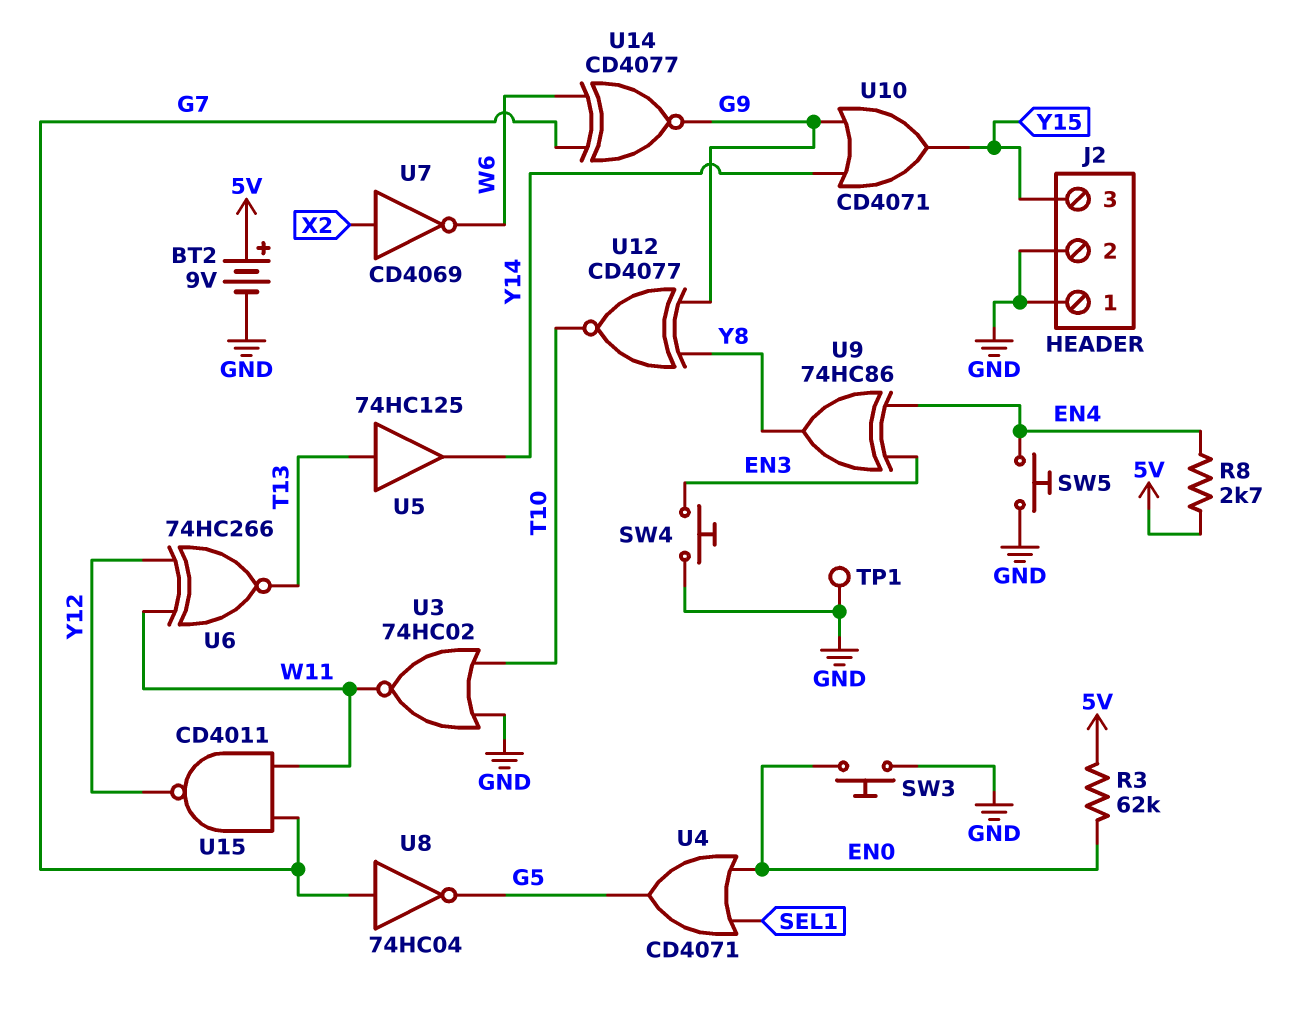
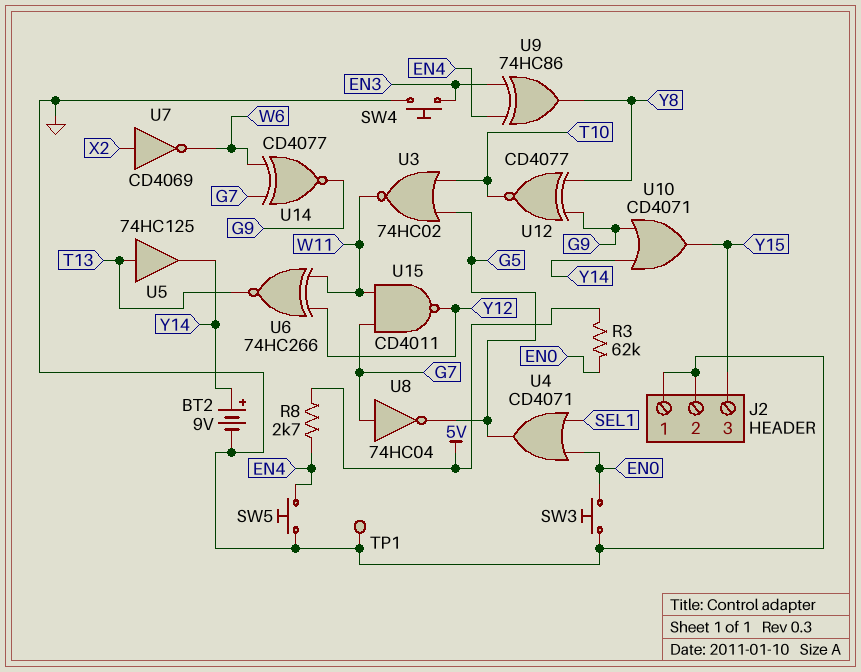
BT2: 9V (plus 5V, minus GND) -> 9V (plus Y14, minus GND)
U3: NOR 74HC02 (in GND, in T10, out W11) -> NOR 74HC02 (in G5, in T10, out W11)

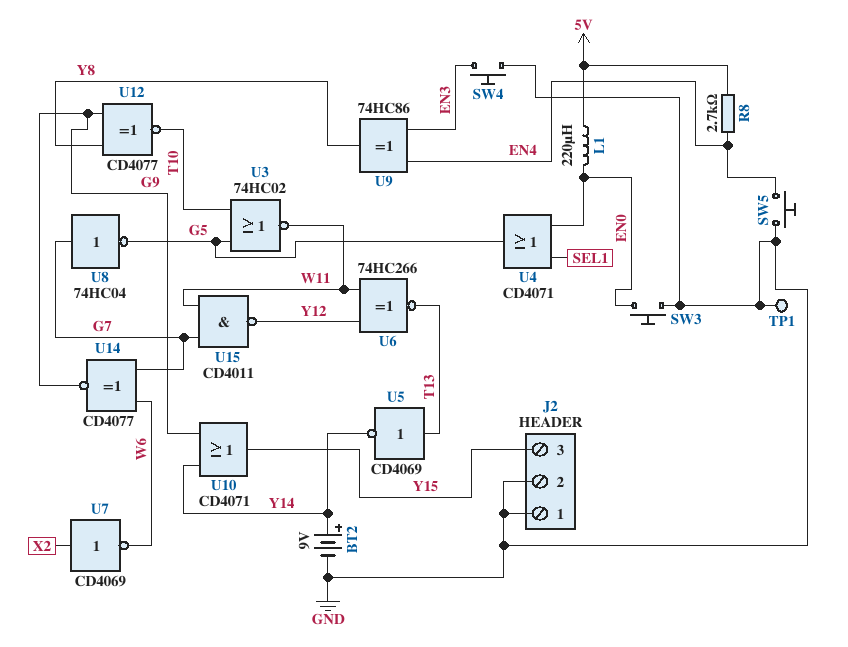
L1: none -> 220uH (5V, EN0)
R3: 62k (5V, EN0) -> none
U5: buffer 74HC125 (in T13, out Y14) -> NOT CD4069 (in T13, out Y14)

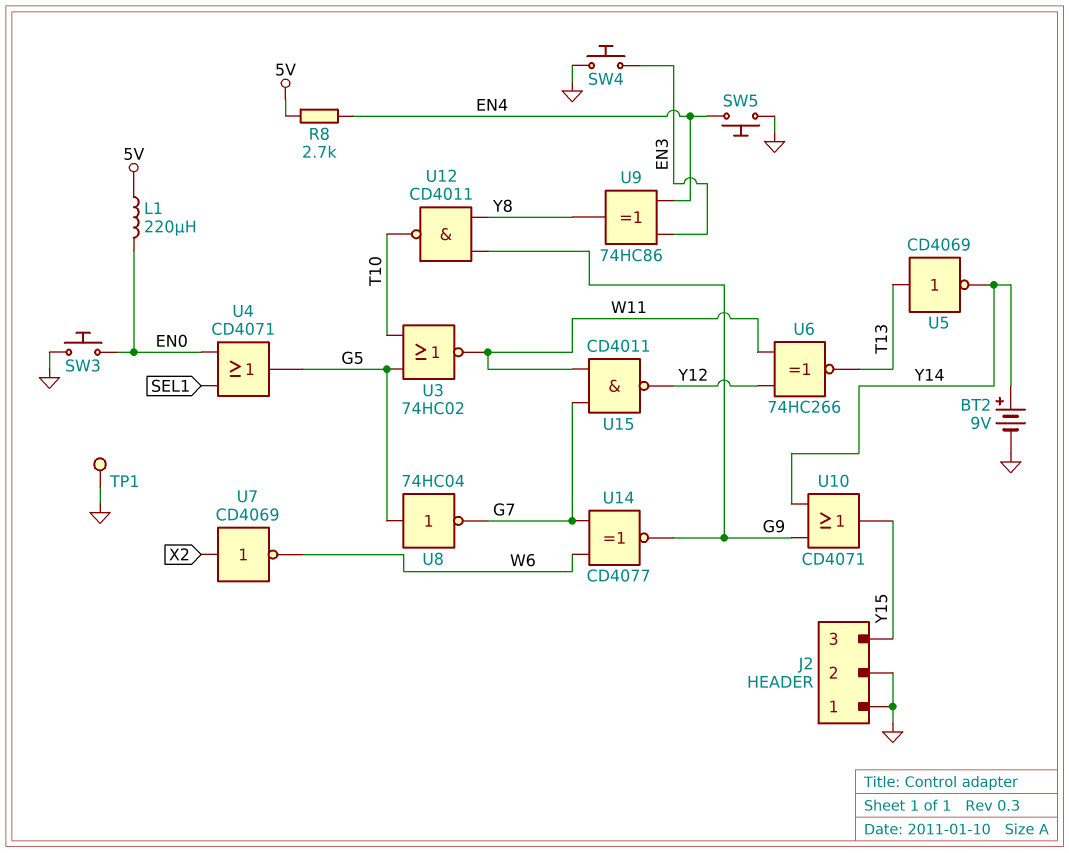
U8: NOT 74HC04 (in G7, out G5) -> NOT 74HC04 (in G5, out G7)
U12: XNOR CD4077 (in G9, in Y8, out T10) -> NAND CD4011 (in G9, in Y8, out T10)

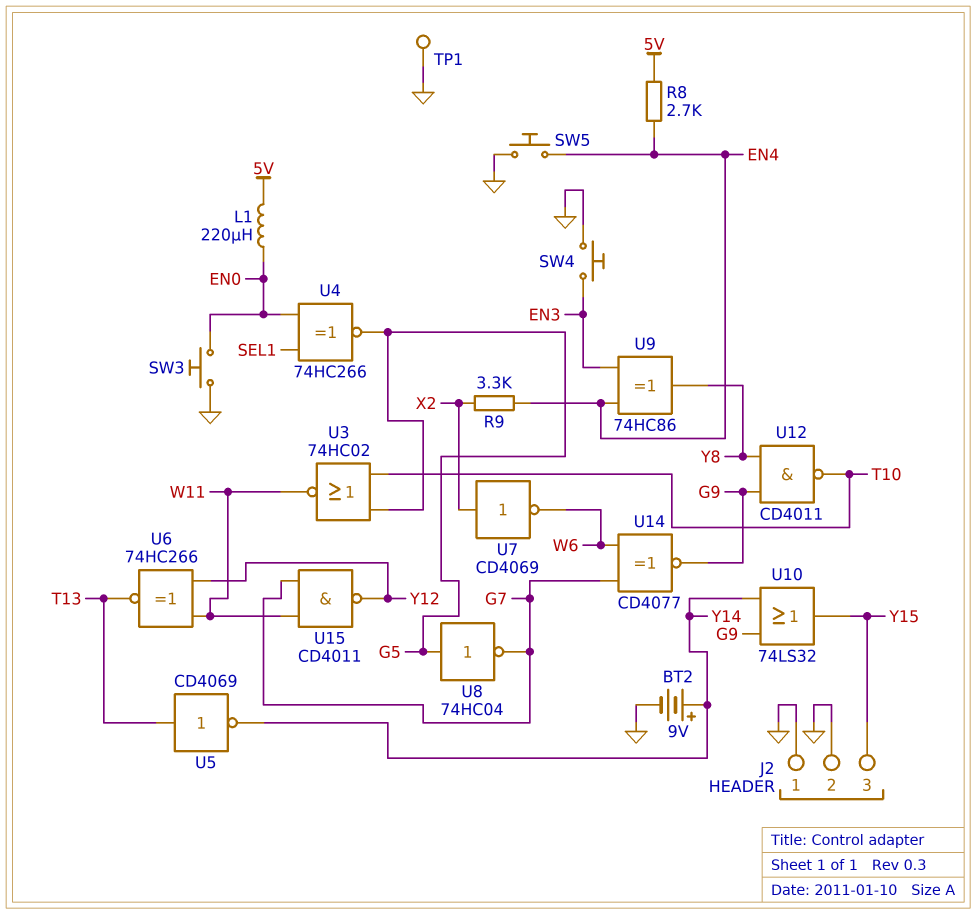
R9: none -> 3.3k (EN4, X2)
U4: OR CD4071 (in EN0, in SEL1, out G5) -> XNOR 74HC266 (in EN0, in SEL1, out G5)
U10: OR CD4071 (in G9, in Y14, out Y15) -> OR 74LS32 (in G9, in Y14, out Y15)

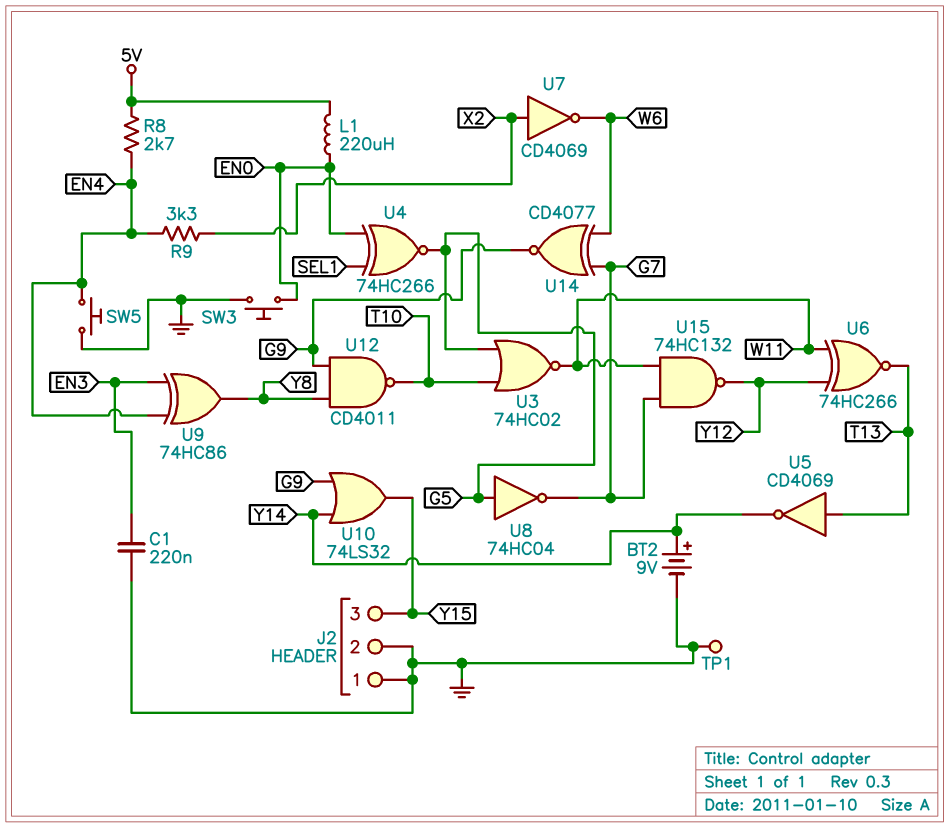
C1: none -> 220nF (EN3, GND)
SW4: button (EN3, GND) -> none
U15: NAND CD4011 (in G7, in W11, out Y12) -> NAND 74HC132 (in G7, in W11, out Y12)

